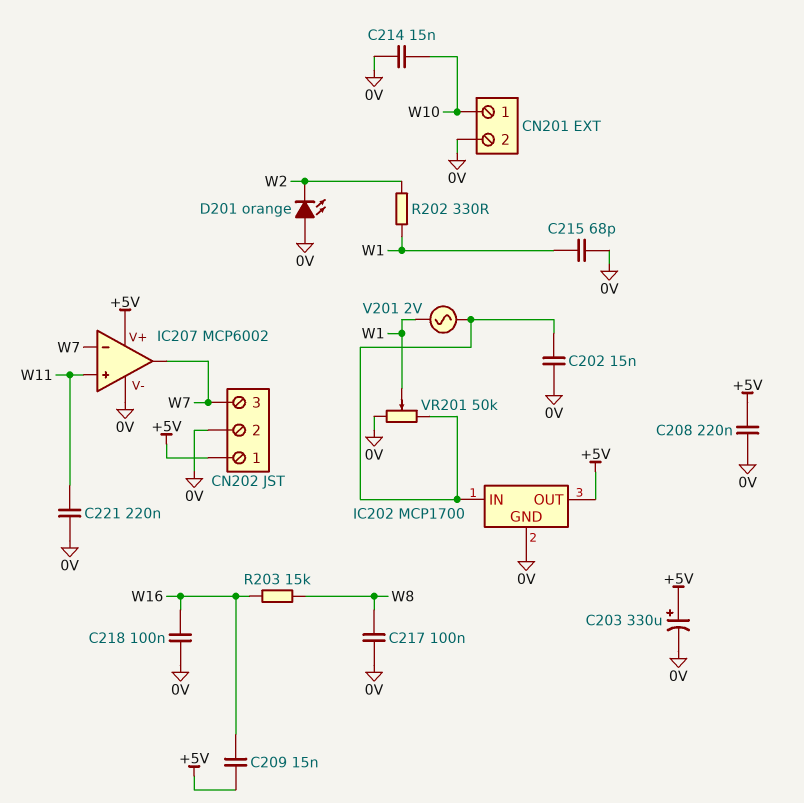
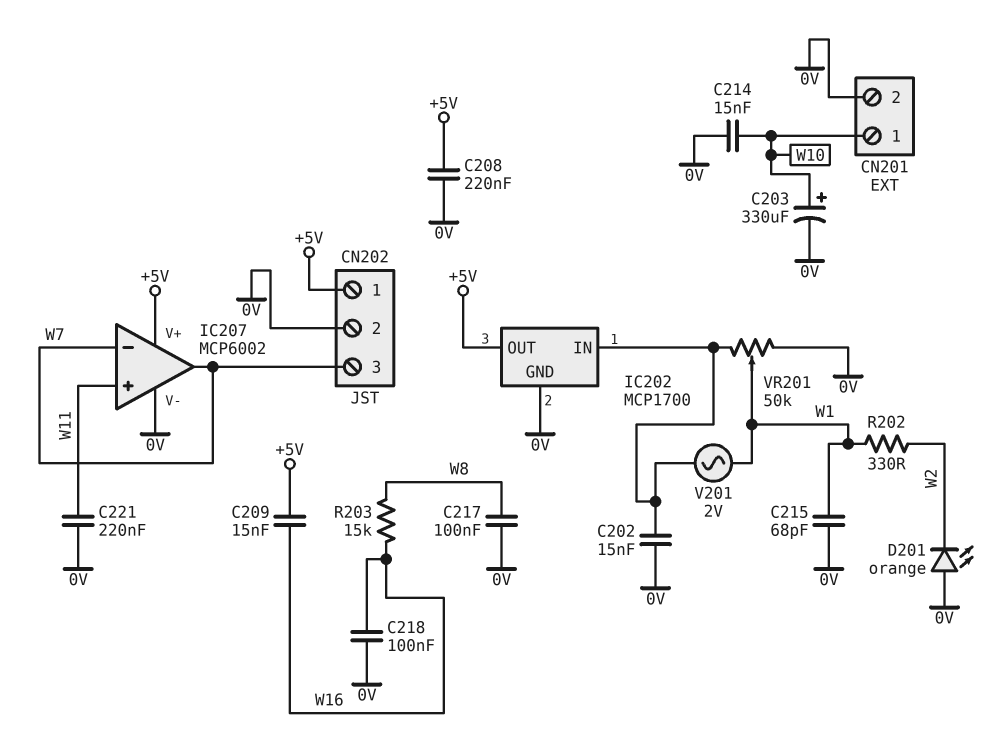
C203: 330uF (plus +5V, minus 0V) -> 330uF (plus W10, minus 0V)

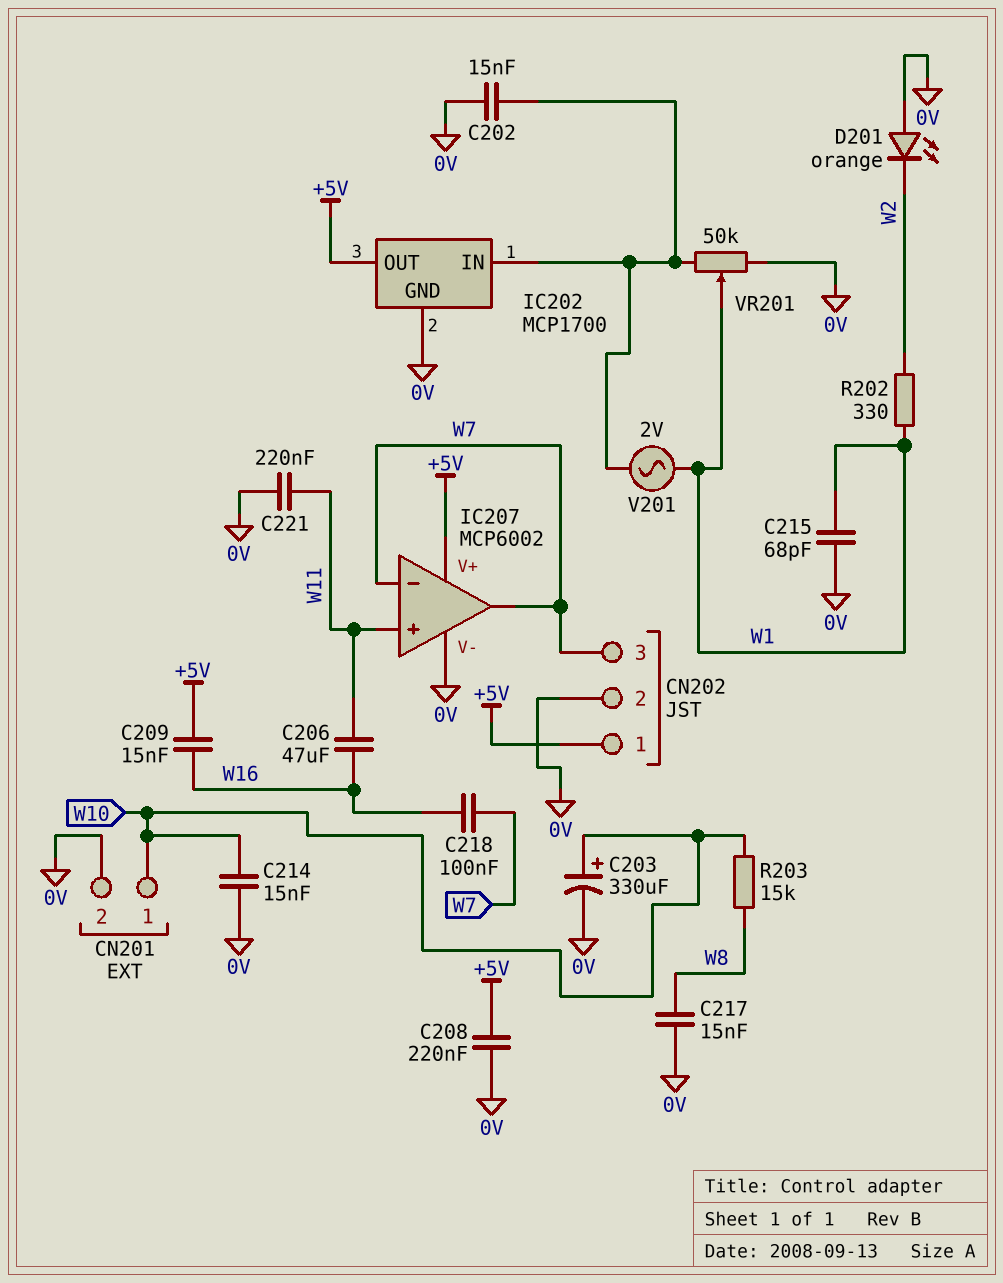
C206: none -> 47uF (W11, W16)
C217: 100nF (0V, W8) -> 15nF (0V, W8)
C218: 100nF (0V, W16) -> 100nF (W7, W16)
R203: 15k (W8, W16) -> 15k (W8, W10)

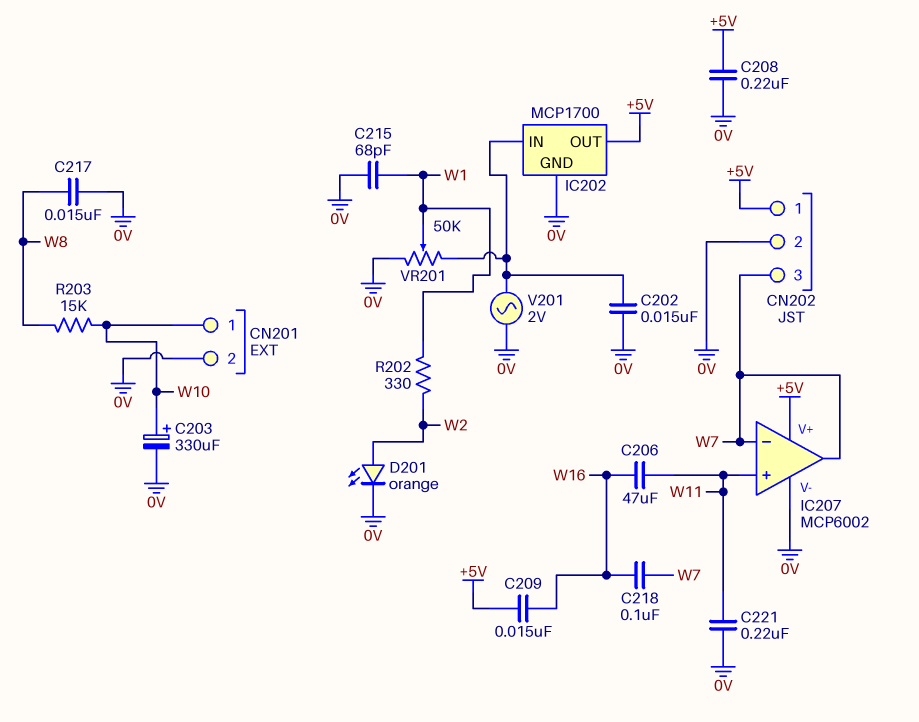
C214: 15nF (0V, W10) -> none
D201: LED orange (A 0V, K W2) -> LED orange (A W2, K 0V)
V201: AC 2V (IC202/IN, W1) -> AC 2V (0V, IC202/IN)

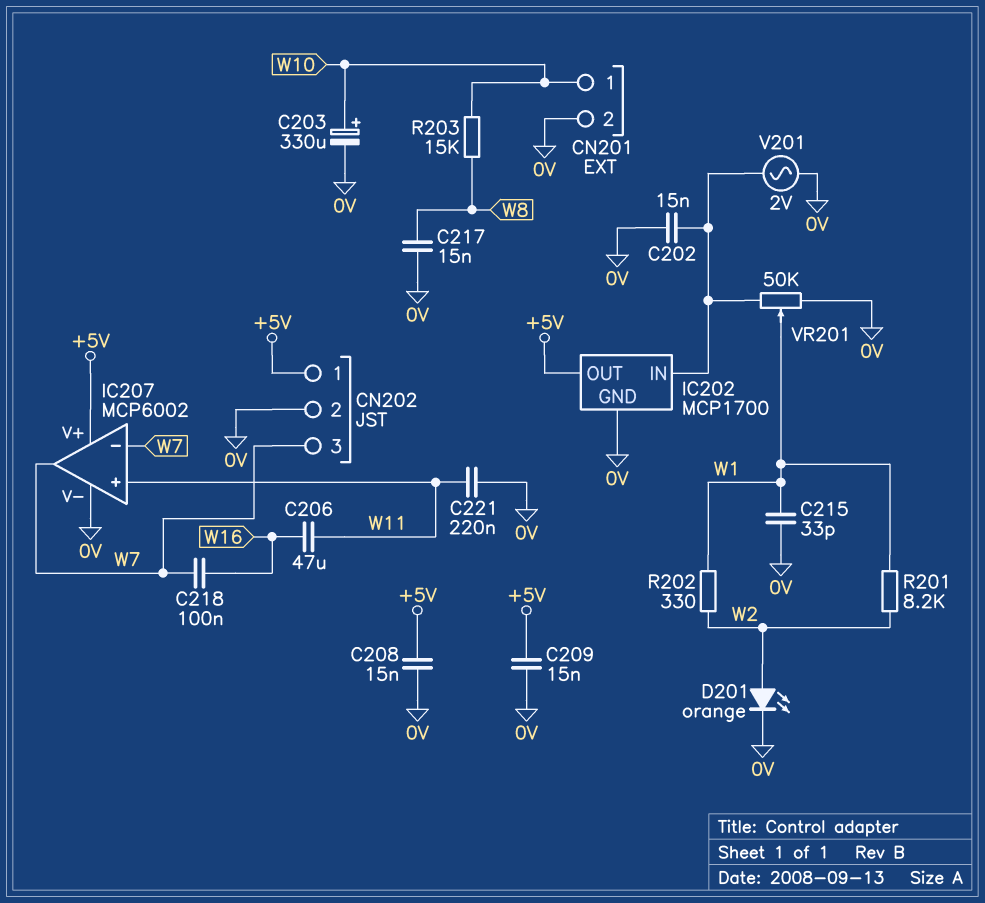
C208: 220nF (+5V, 0V) -> 15nF (+5V, 0V)
C209: 15nF (+5V, W16) -> 15nF (+5V, 0V)
C215: 68pF (0V, W1) -> 33pF (0V, W1)
R201: none -> 8.2k (W1, W2)

